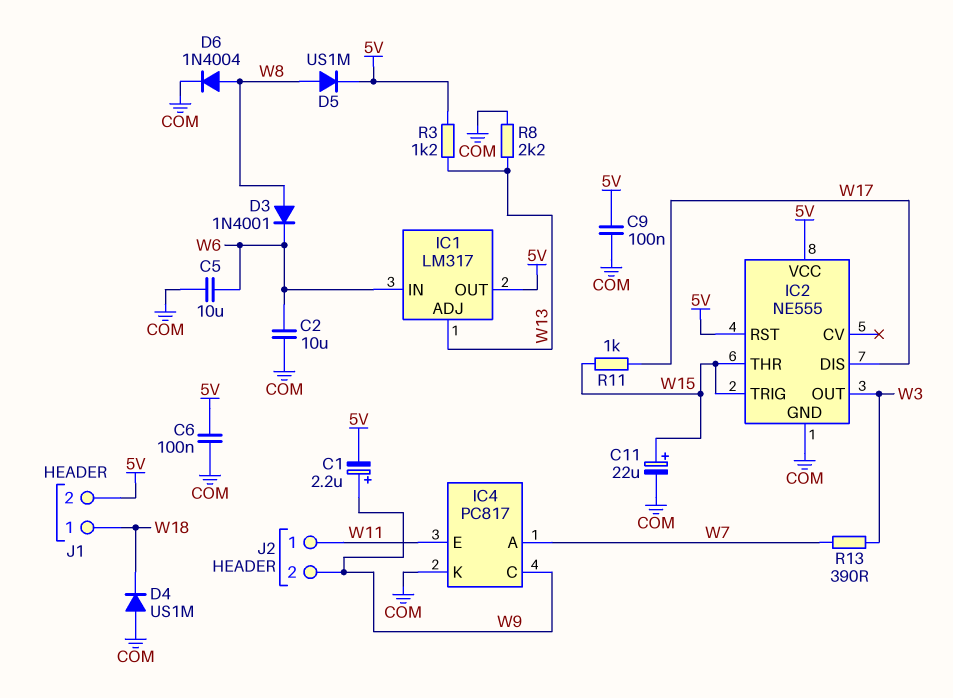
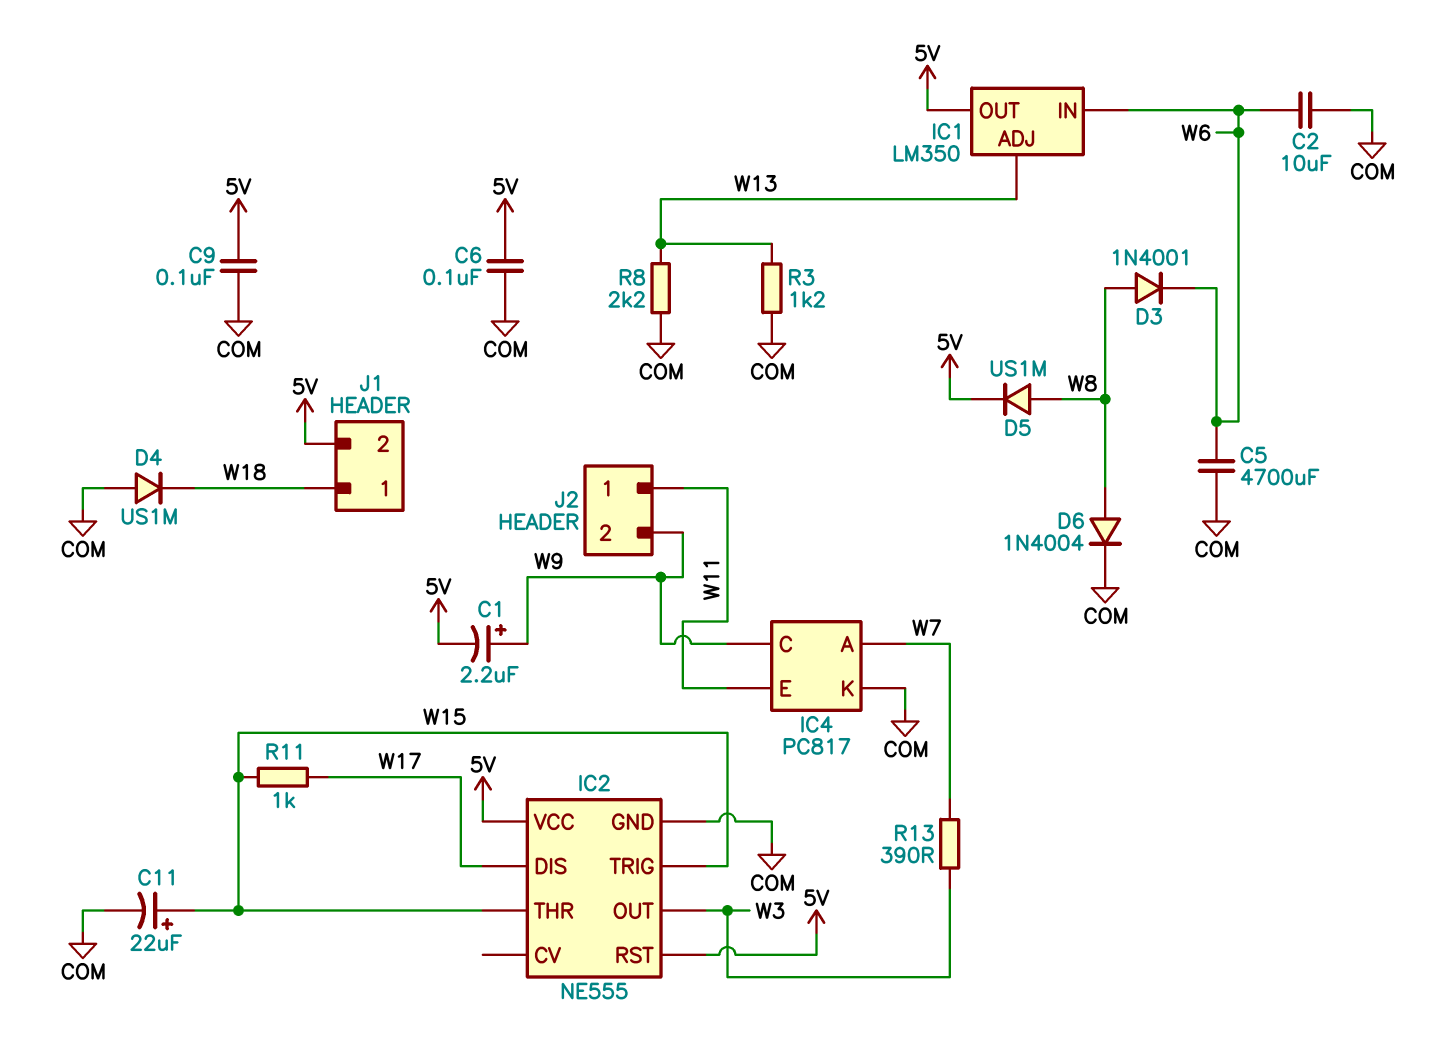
C5: 10uF (COM, W6) -> 4700uF (COM, W6)
IC1: LM317 -> LM350
R3: 1.2k (5V, W13) -> 1.2k (COM, W13)

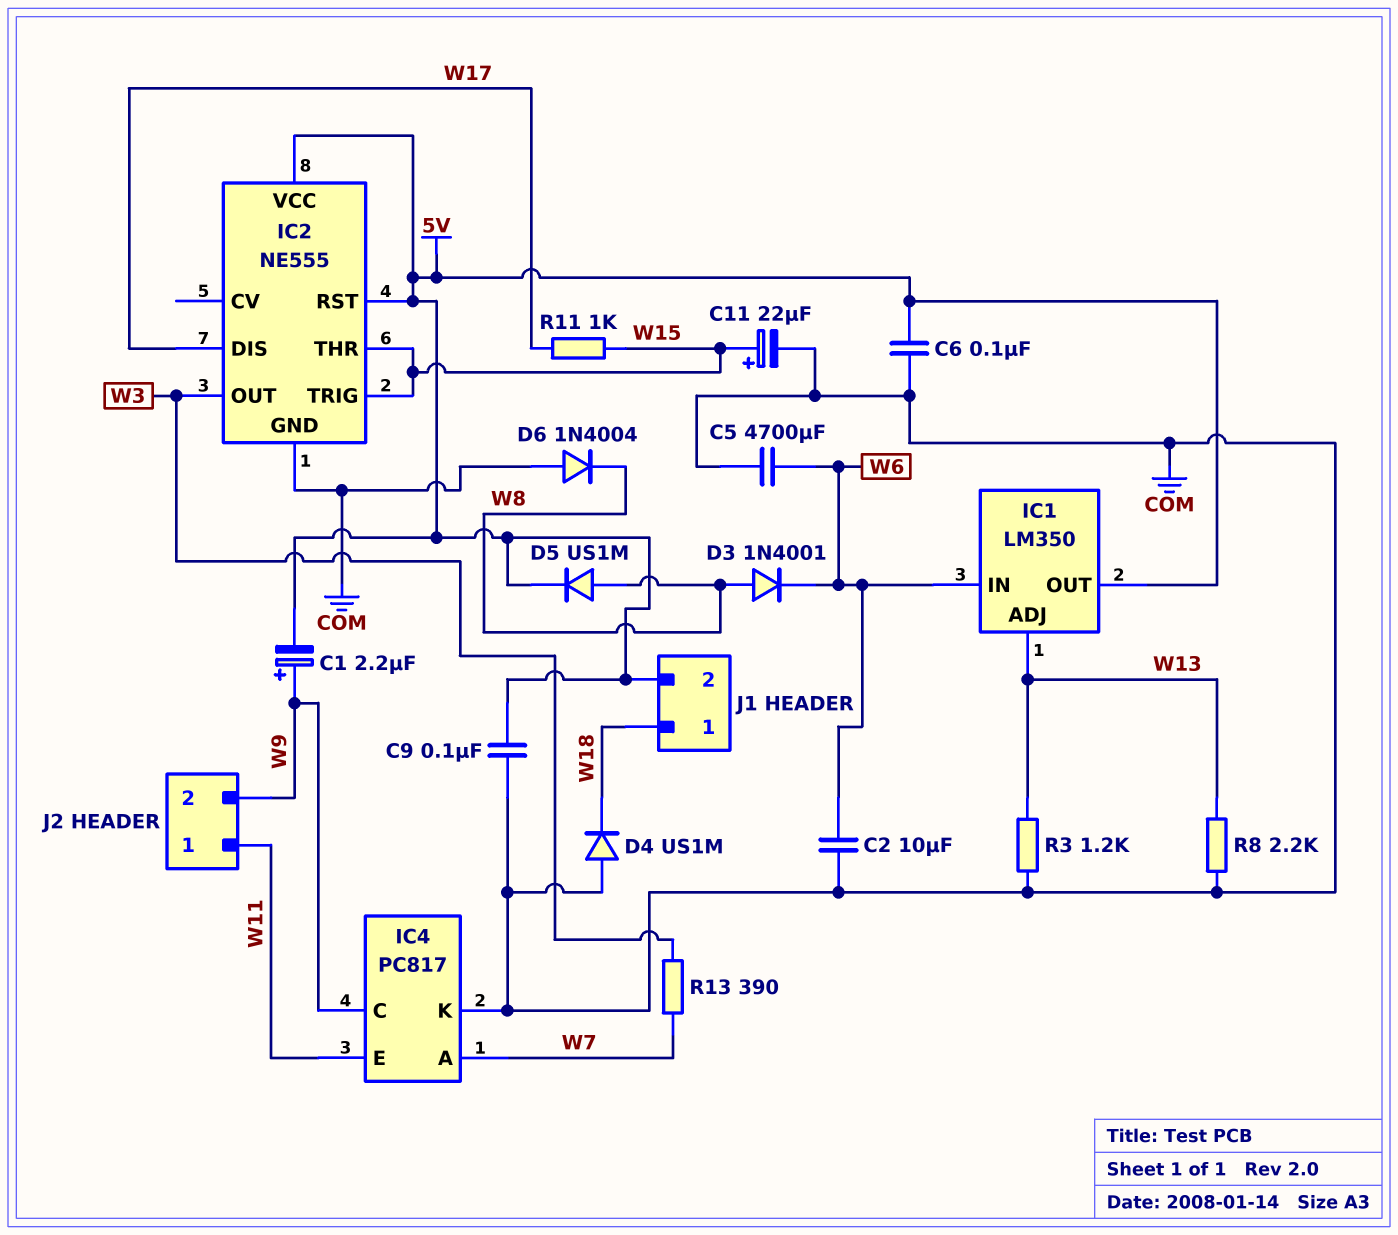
D6: diode 1N4004 (A W8, K COM) -> diode 1N4004 (A COM, K W8)

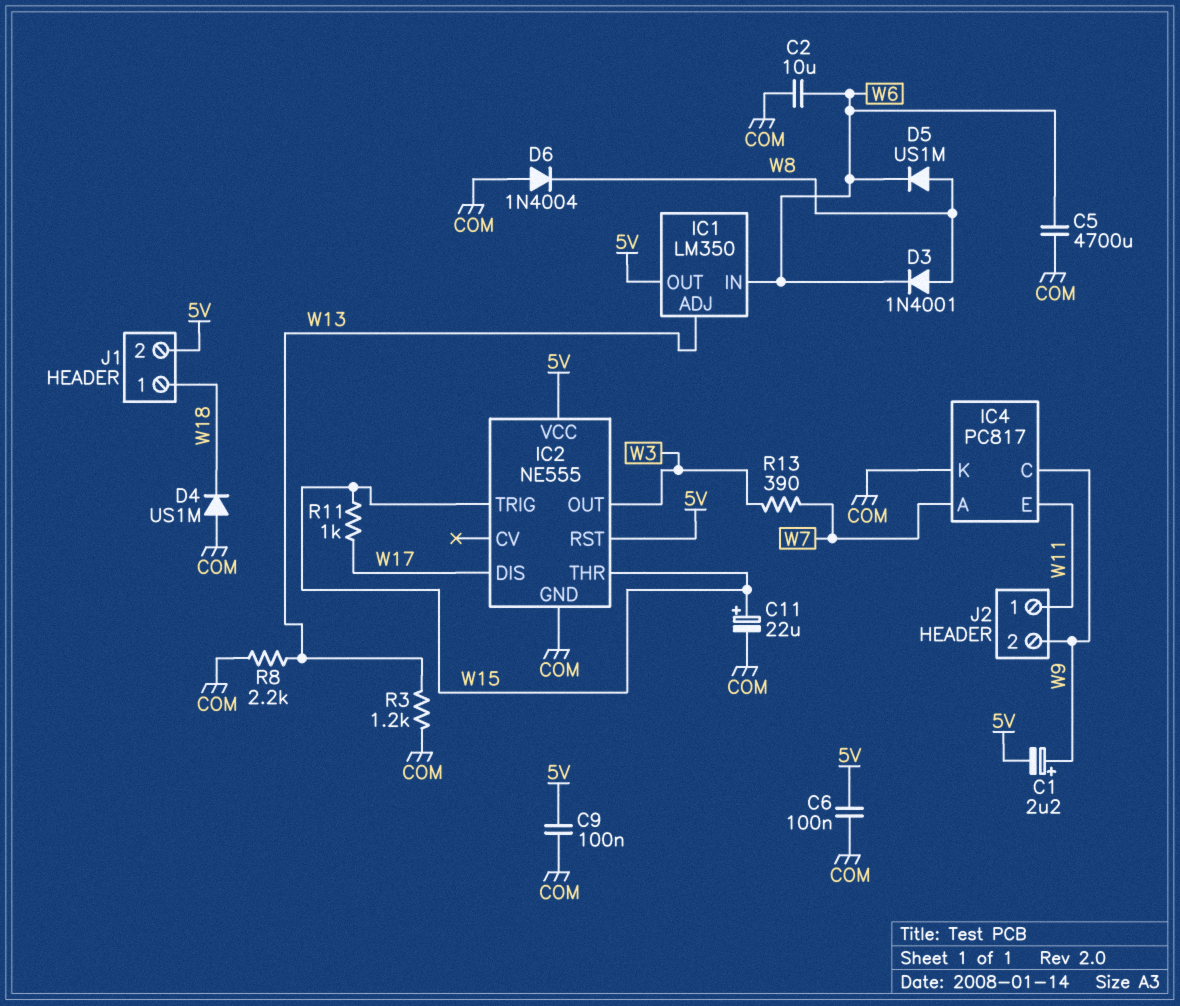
D5: diode US1M (A W8, K 5V) -> diode US1M (A W8, K W6)

